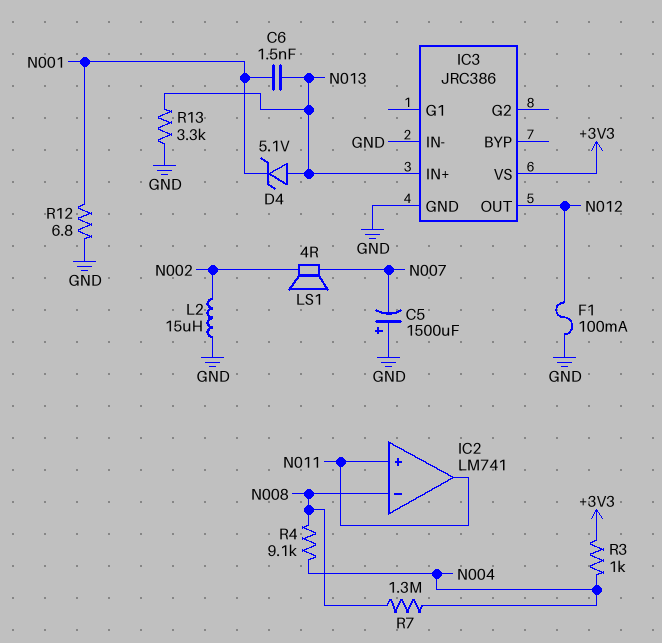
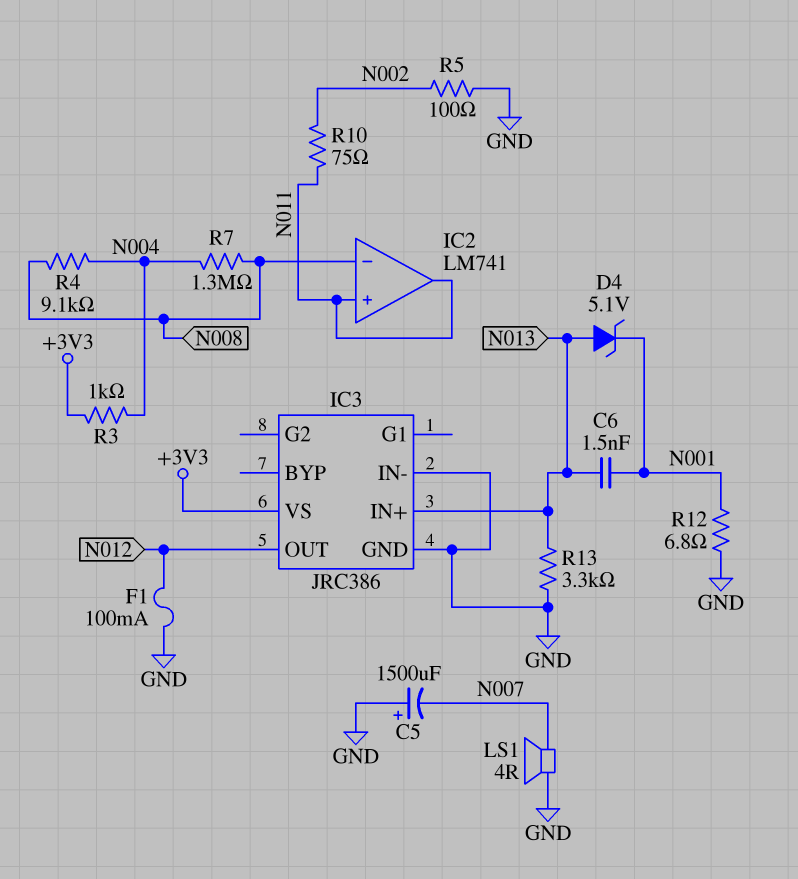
L2: 15uH (GND, N002) -> none
LS1: speaker 4R (N002, N007) -> speaker 4R (GND, N007)
R5: none -> 100 (GND, N002)
R10: none -> 75 (N002, N011)

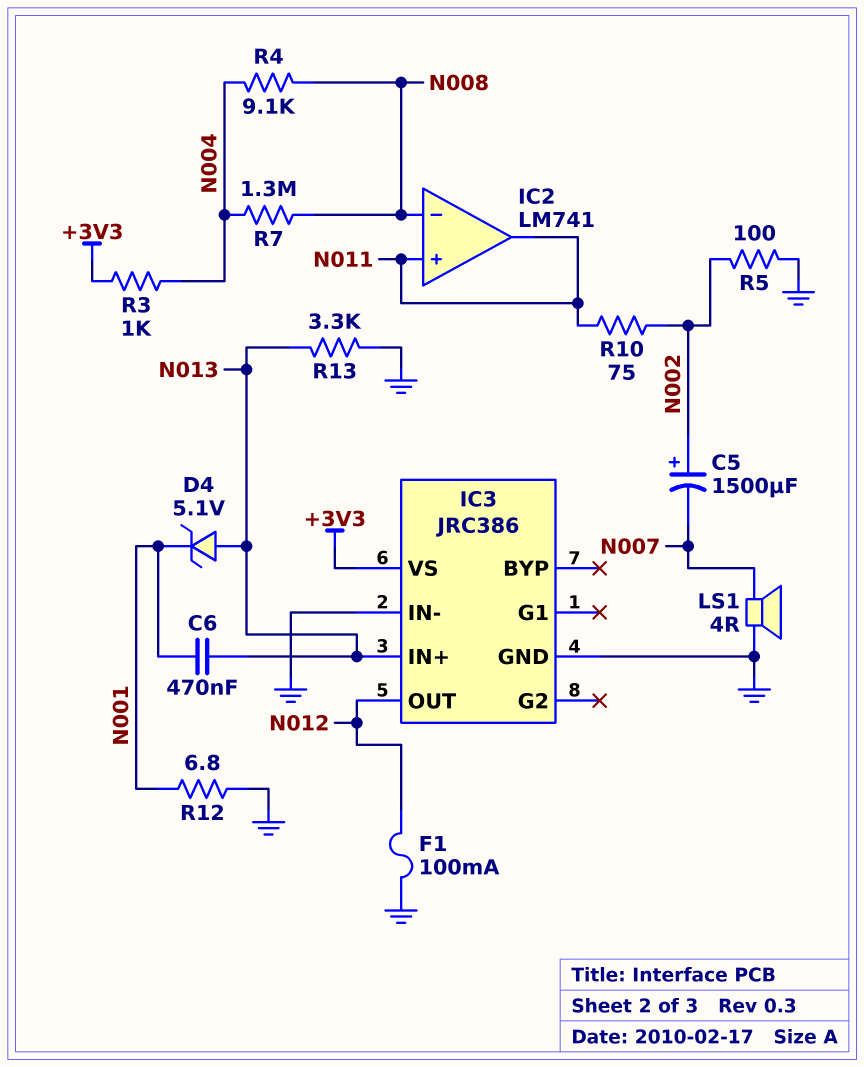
C5: 1500uF (plus GND, minus N007) -> 1500uF (plus N002, minus N007)
C6: 1.5nF (N001, N013) -> 470nF (N001, N013)

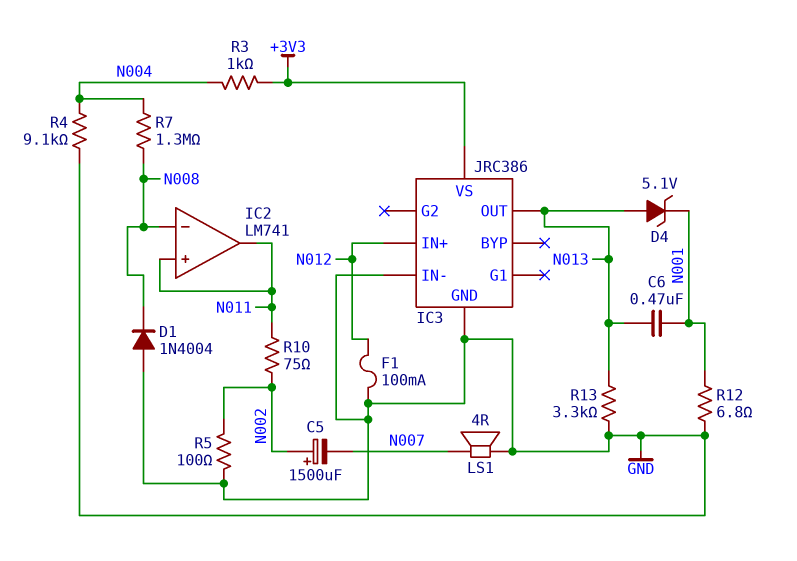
D1: none -> diode 1N4004 (A GND, K N008)
IC3 pin IN+: N013 -> N012
IC3 pin OUT: N012 -> N013
R4: 9.1k (N004, N008) -> 9.1k (GND, N004)

